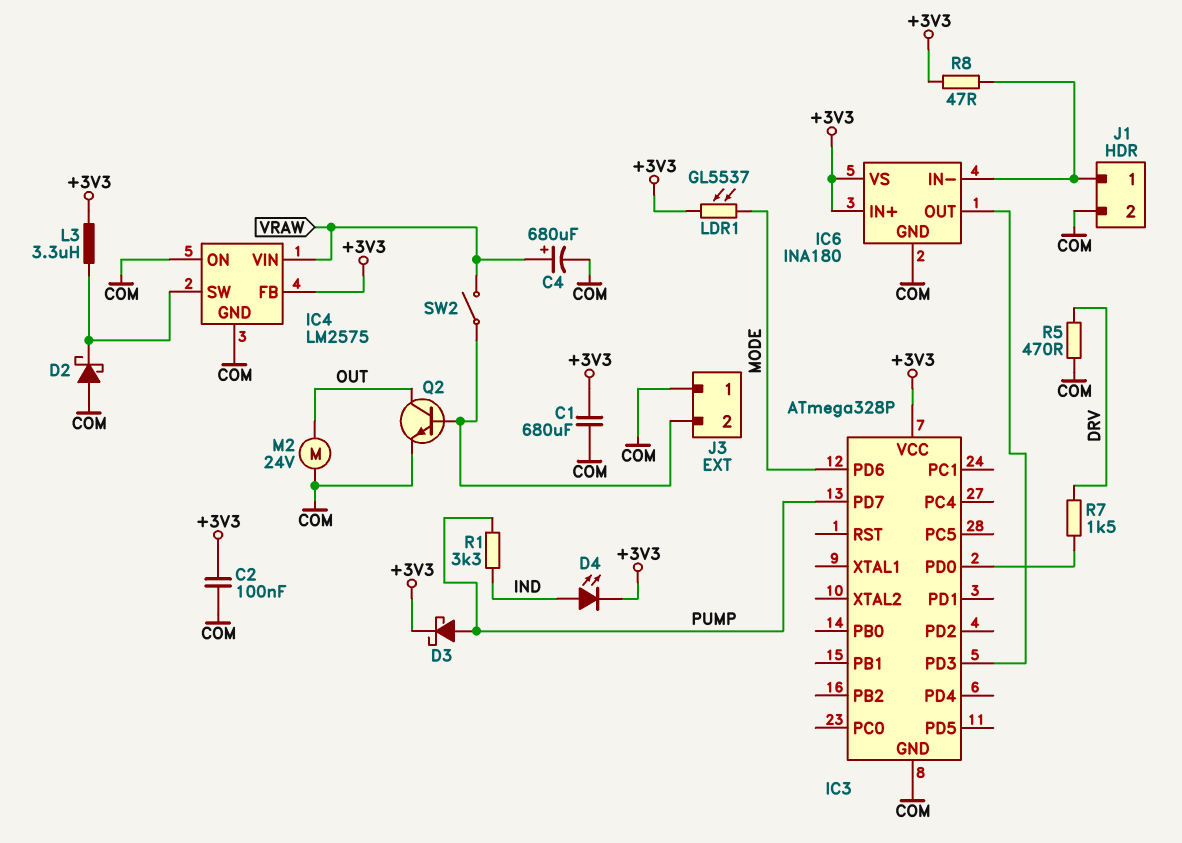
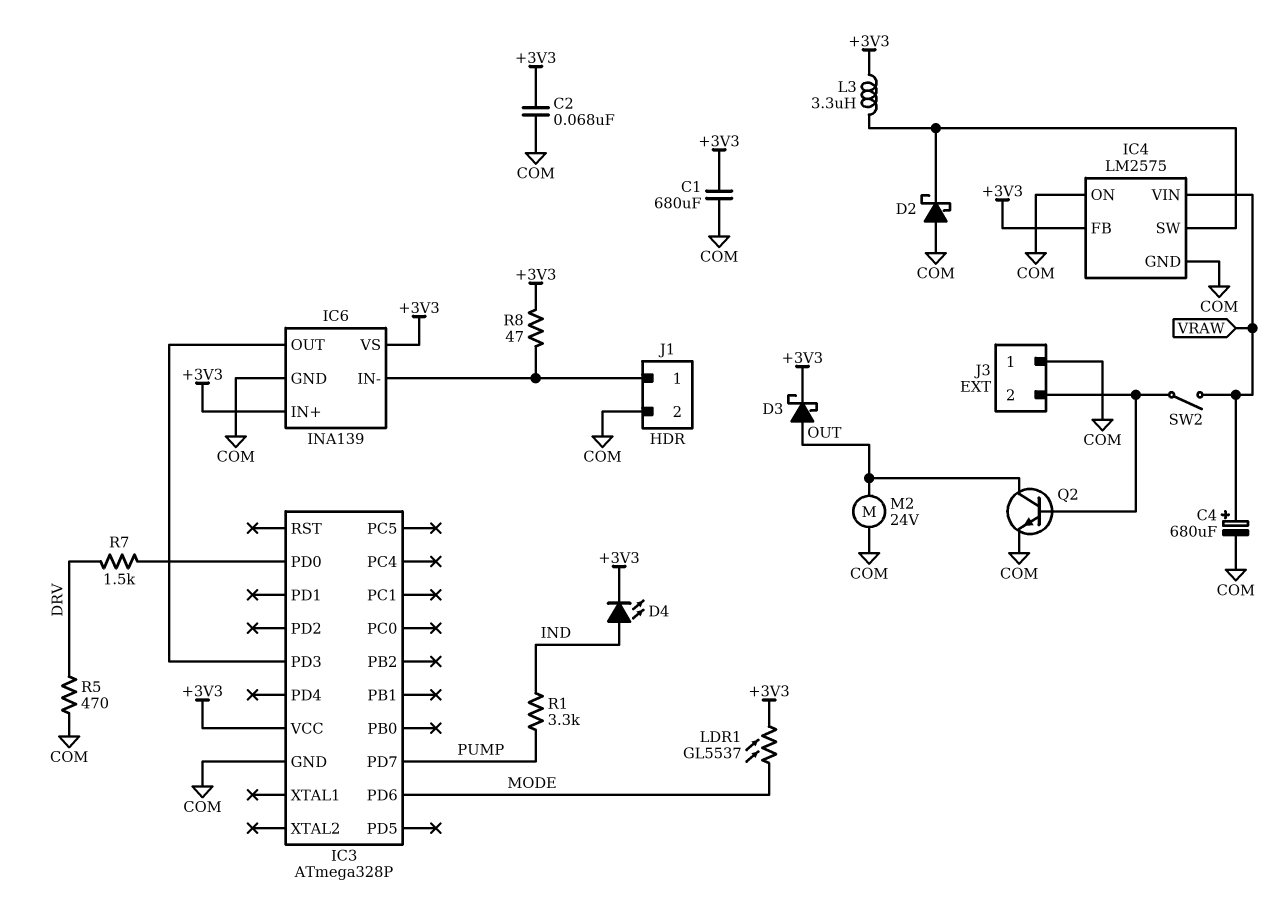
C2: 100nF (+3V3, COM) -> 68nF (+3V3, COM)
D3: schottky (A PUMP, K +3V3) -> schottky (A OUT, K +3V3)
IC6: INA180 -> INA139

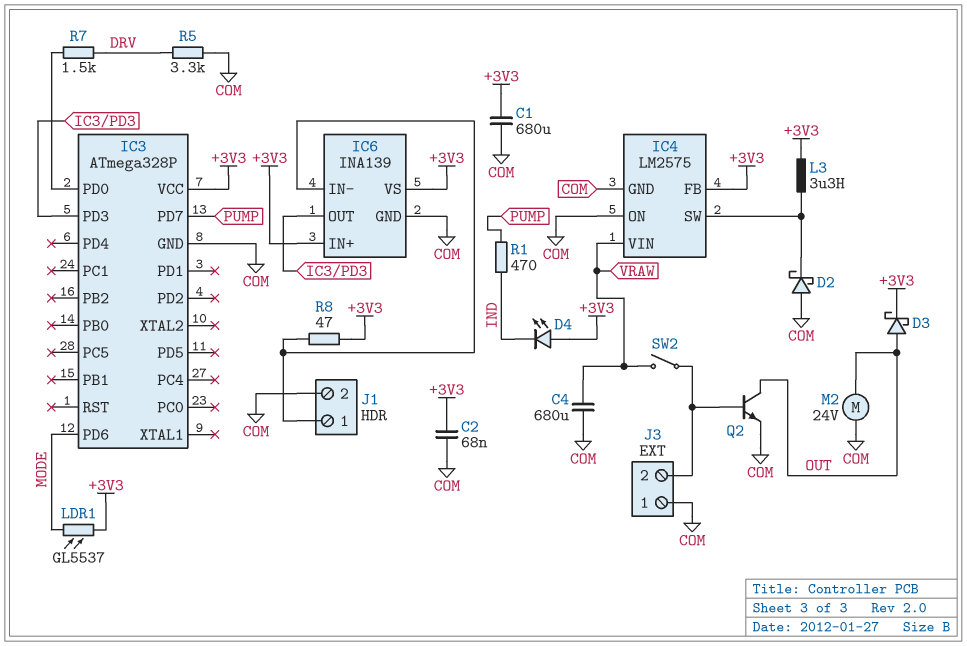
C4: 680uF (plus VRAW, minus COM) -> 680uF (COM, VRAW)
D4: LED (A IND, K +3V3) -> LED (A +3V3, K IND)
R1: 3.3k (IND, PUMP) -> 470 (IND, PUMP)
R5: 470 (COM, DRV) -> 3.3k (COM, DRV)

